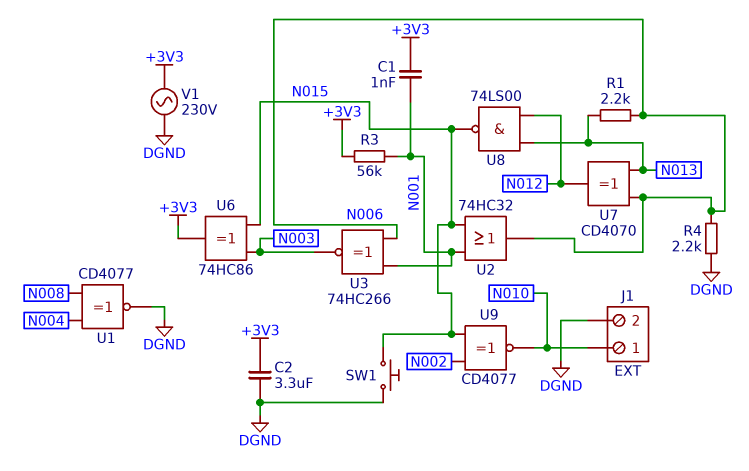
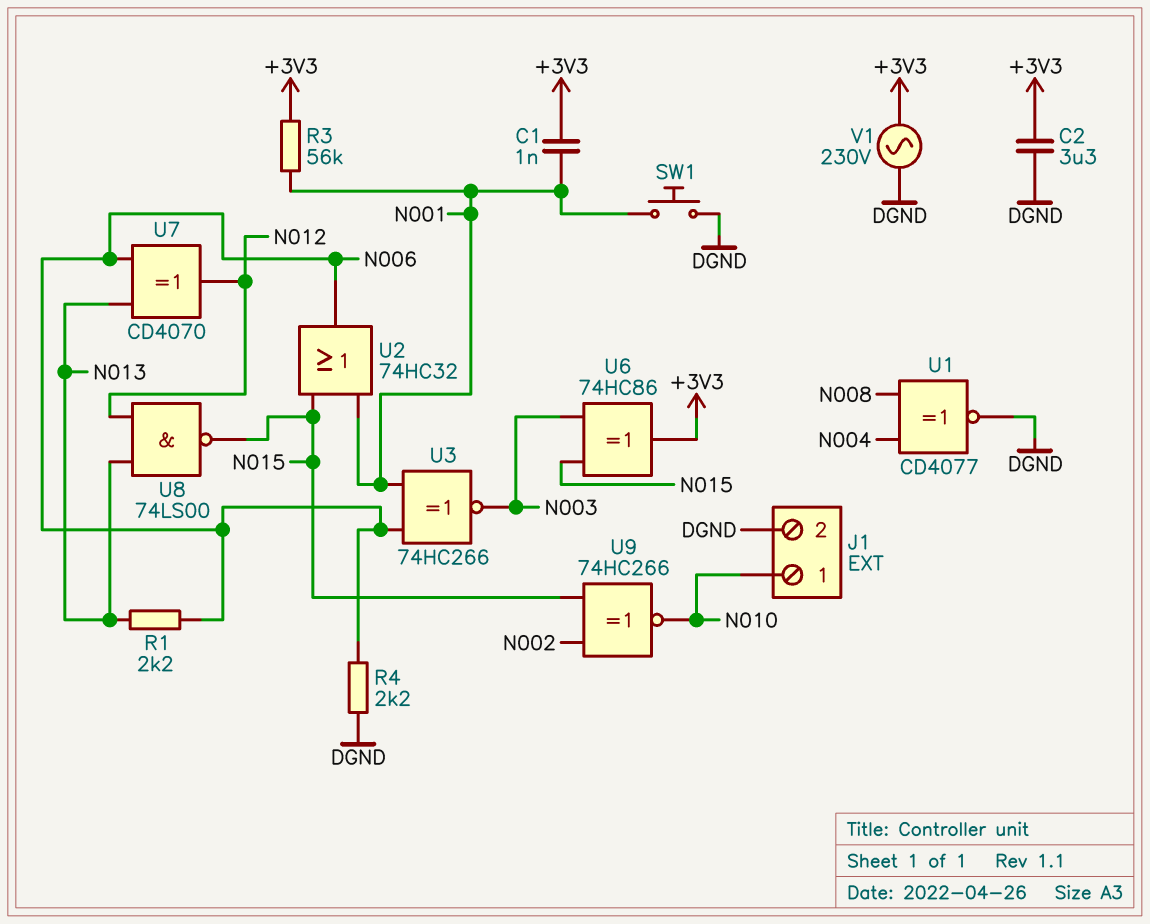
SW1: button (DGND, N015) -> button (DGND, N001)
U9: XNOR CD4077 (in N002, in N015, out N010) -> XNOR 74HC266 (in N002, in N015, out N010)

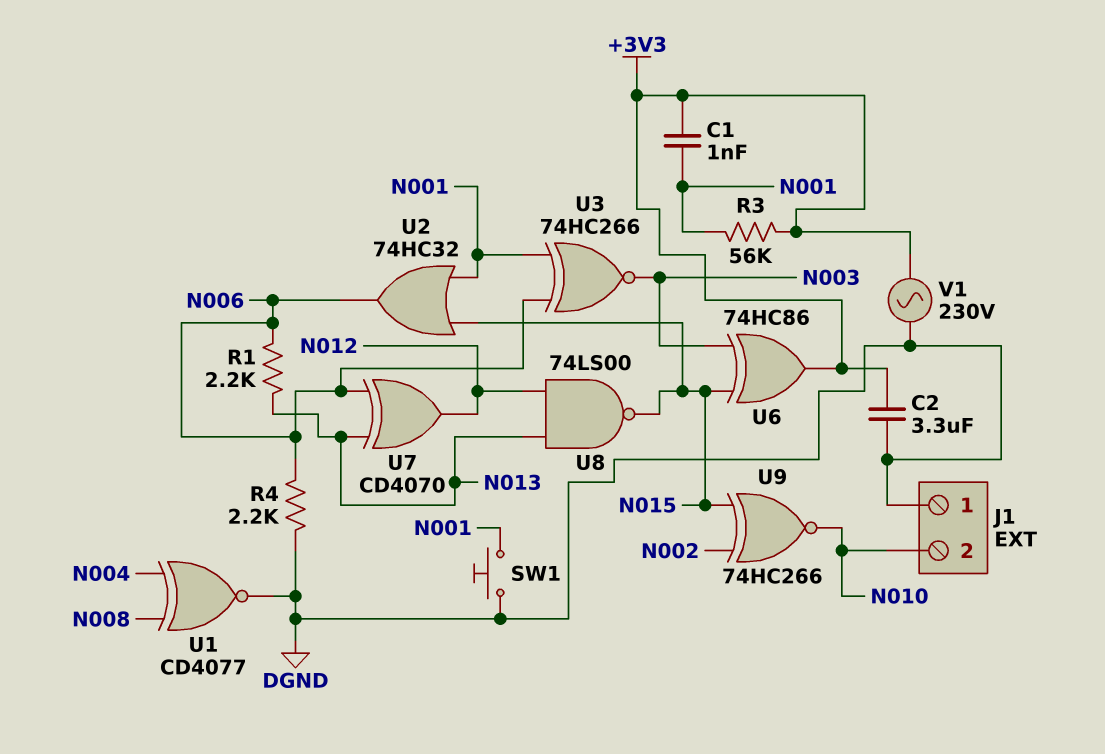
J1 pin 1: N010 -> DGND
J1 pin 2: DGND -> N010

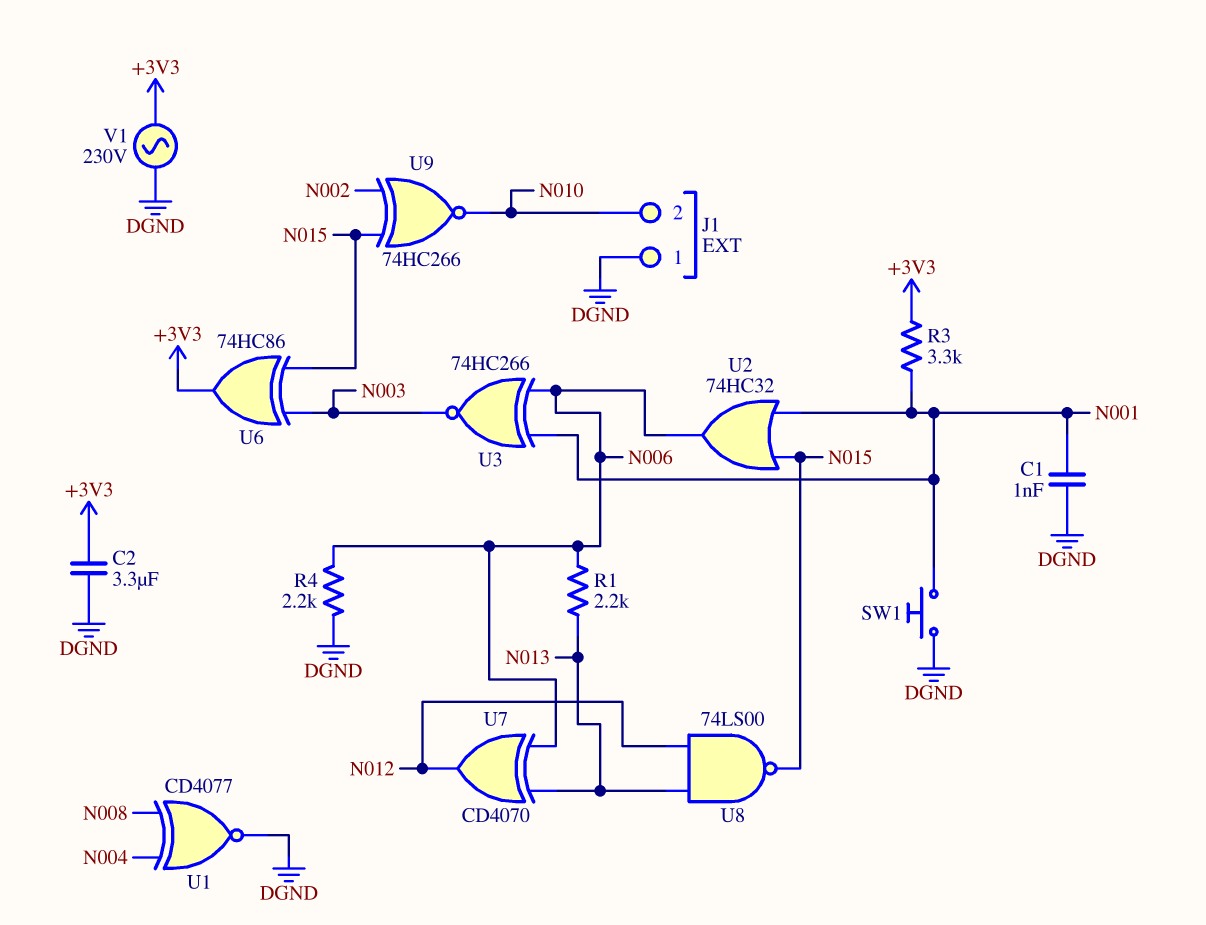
C1: 1nF (+3V3, N001) -> 1nF (DGND, N001)
R3: 56k (+3V3, N001) -> 3.3k (+3V3, N001)

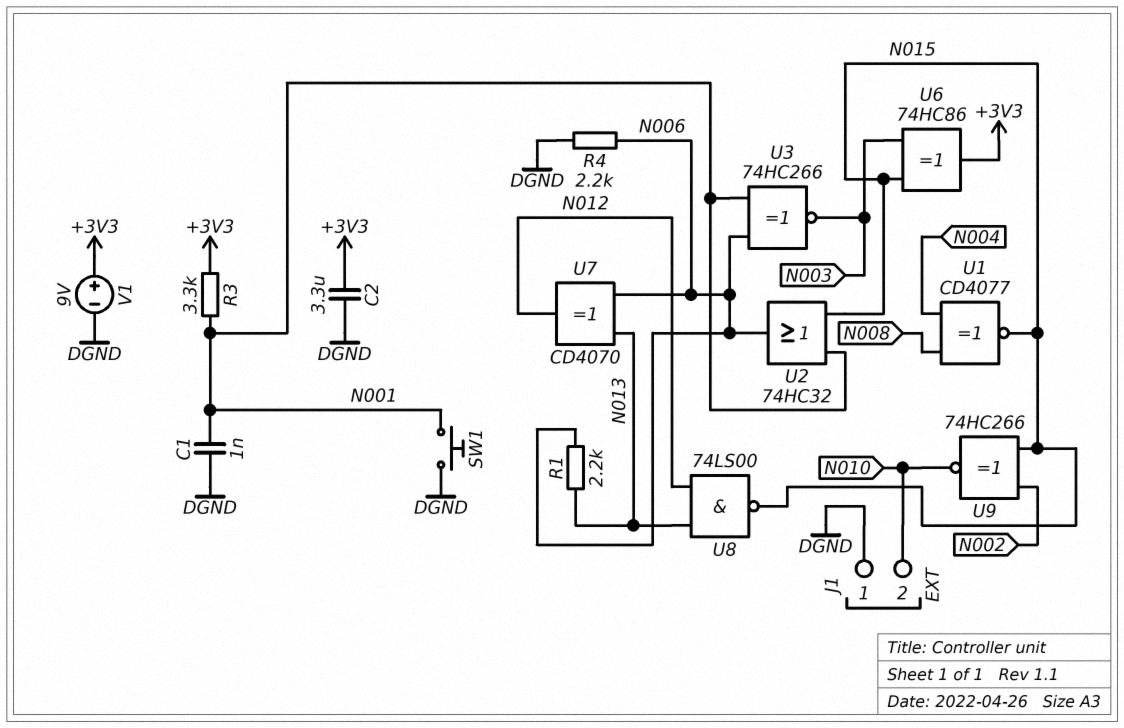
U1: XNOR CD4077 (in N004, in N008, out DGND) -> XNOR CD4077 (in N004, in N008, out N015)
V1: AC 230V (+3V3, DGND) -> 9V (plus +3V3, minus DGND)

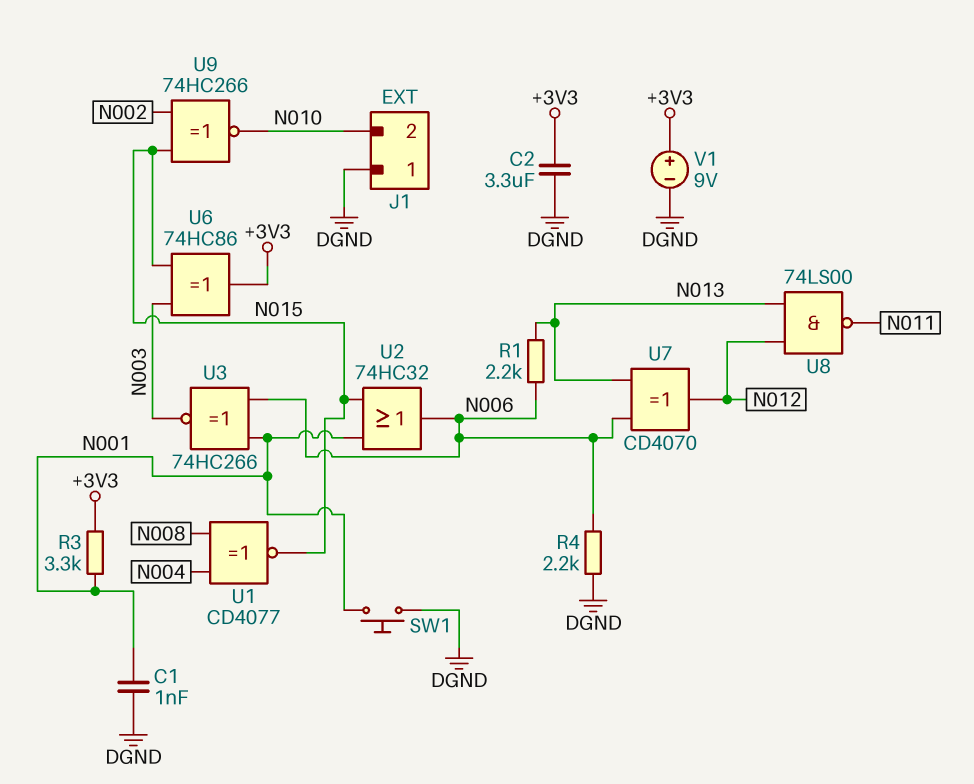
U8: NAND 74LS00 (in N012, in N013, out N015) -> NAND 74LS00 (in N012, in N013, out N011)

